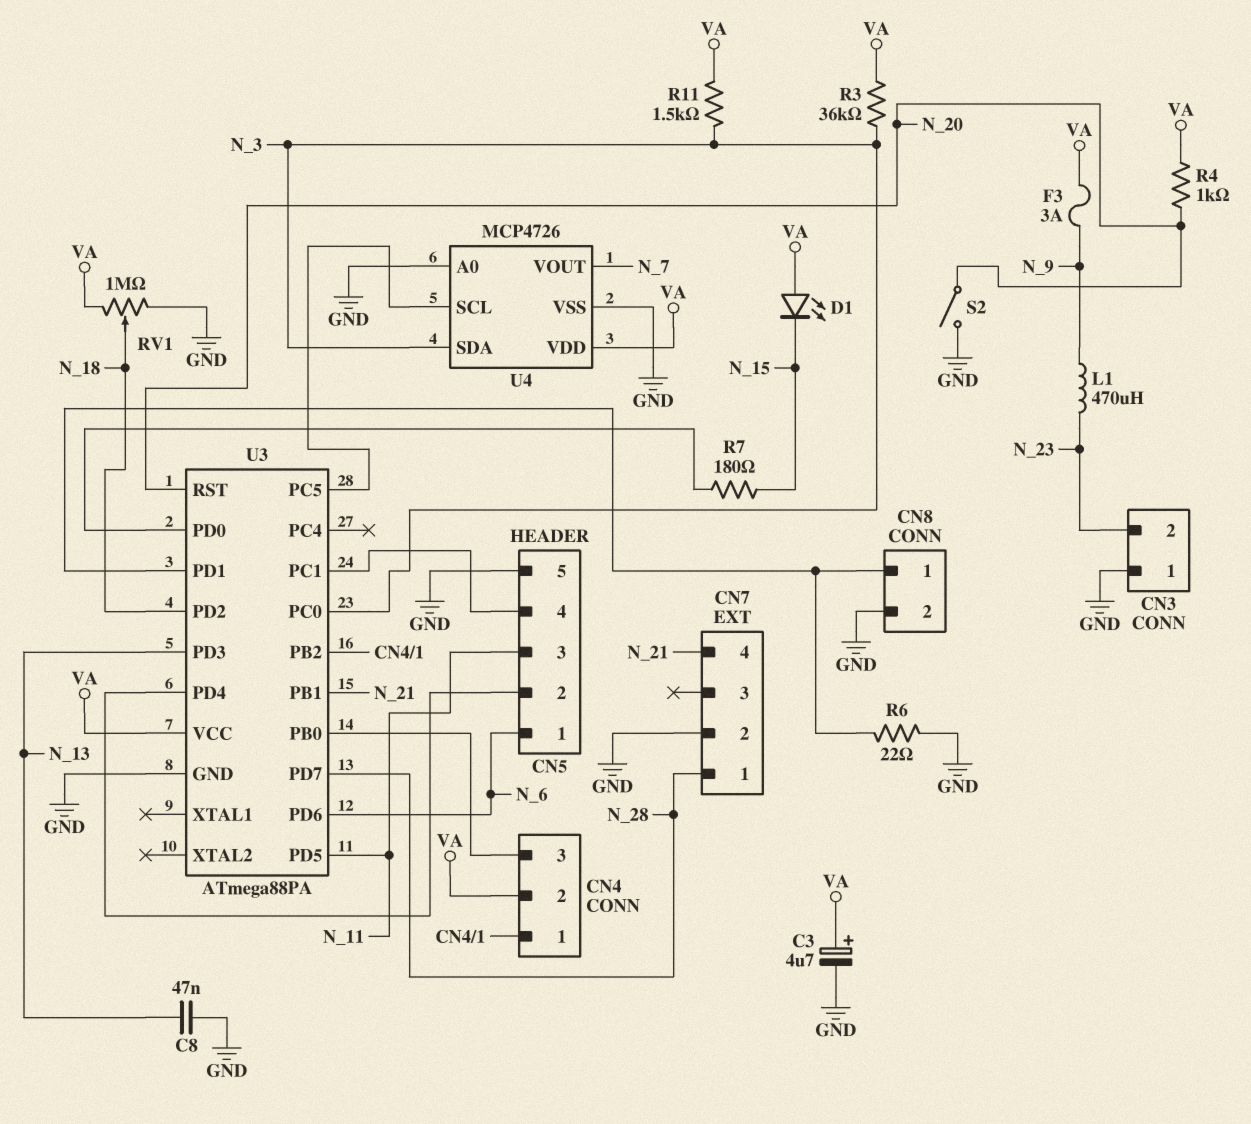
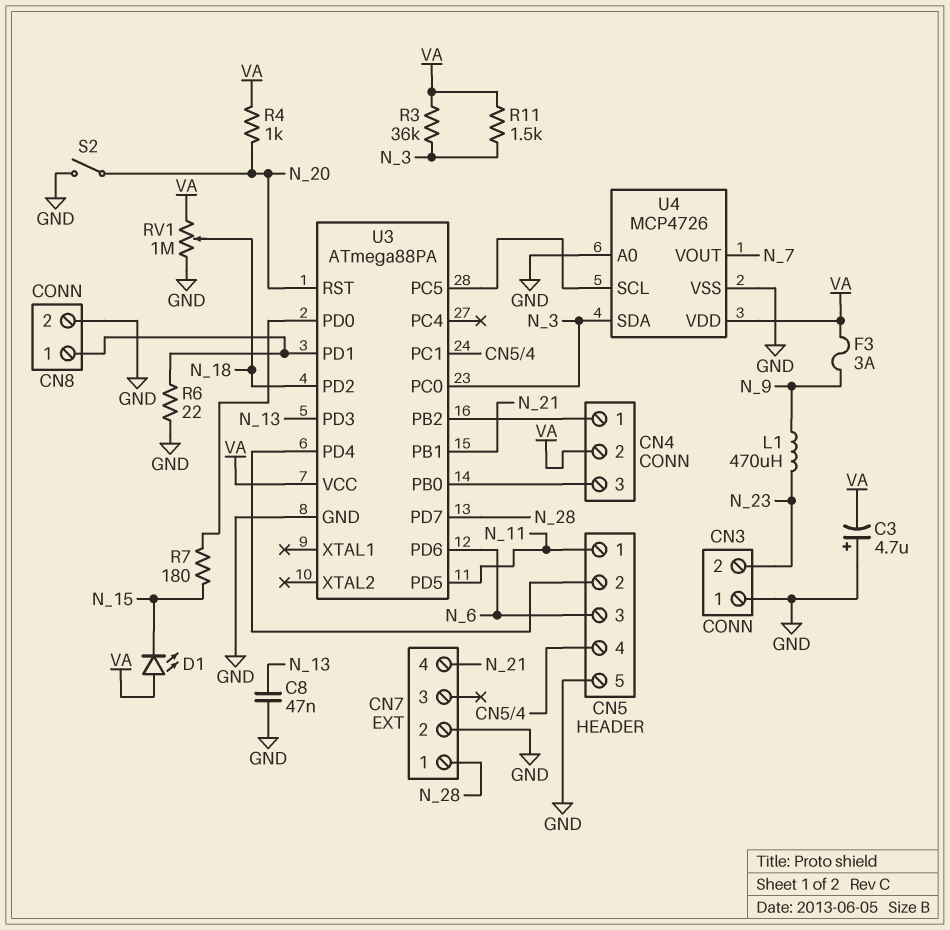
C3: 4.7uF (plus VA, minus GND) -> 4.7uF (plus GND, minus VA)
CN5 pin 1: N_6 -> N_11
CN5 pin 3: N_11 -> N_6

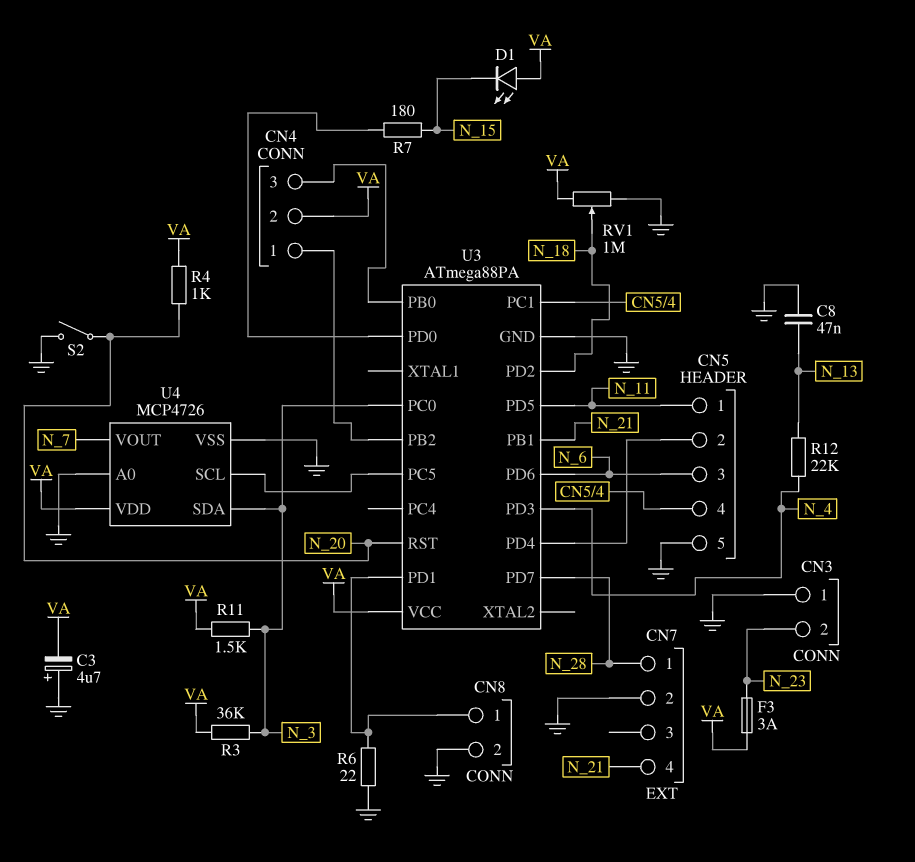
F3: 3A (N_9, VA) -> 3A (N_23, VA)
L1: 470uH (N_9, N_23) -> none
R12: none -> 22k (N_4, N_13)
U3 pin PD3: N_13 -> N_4

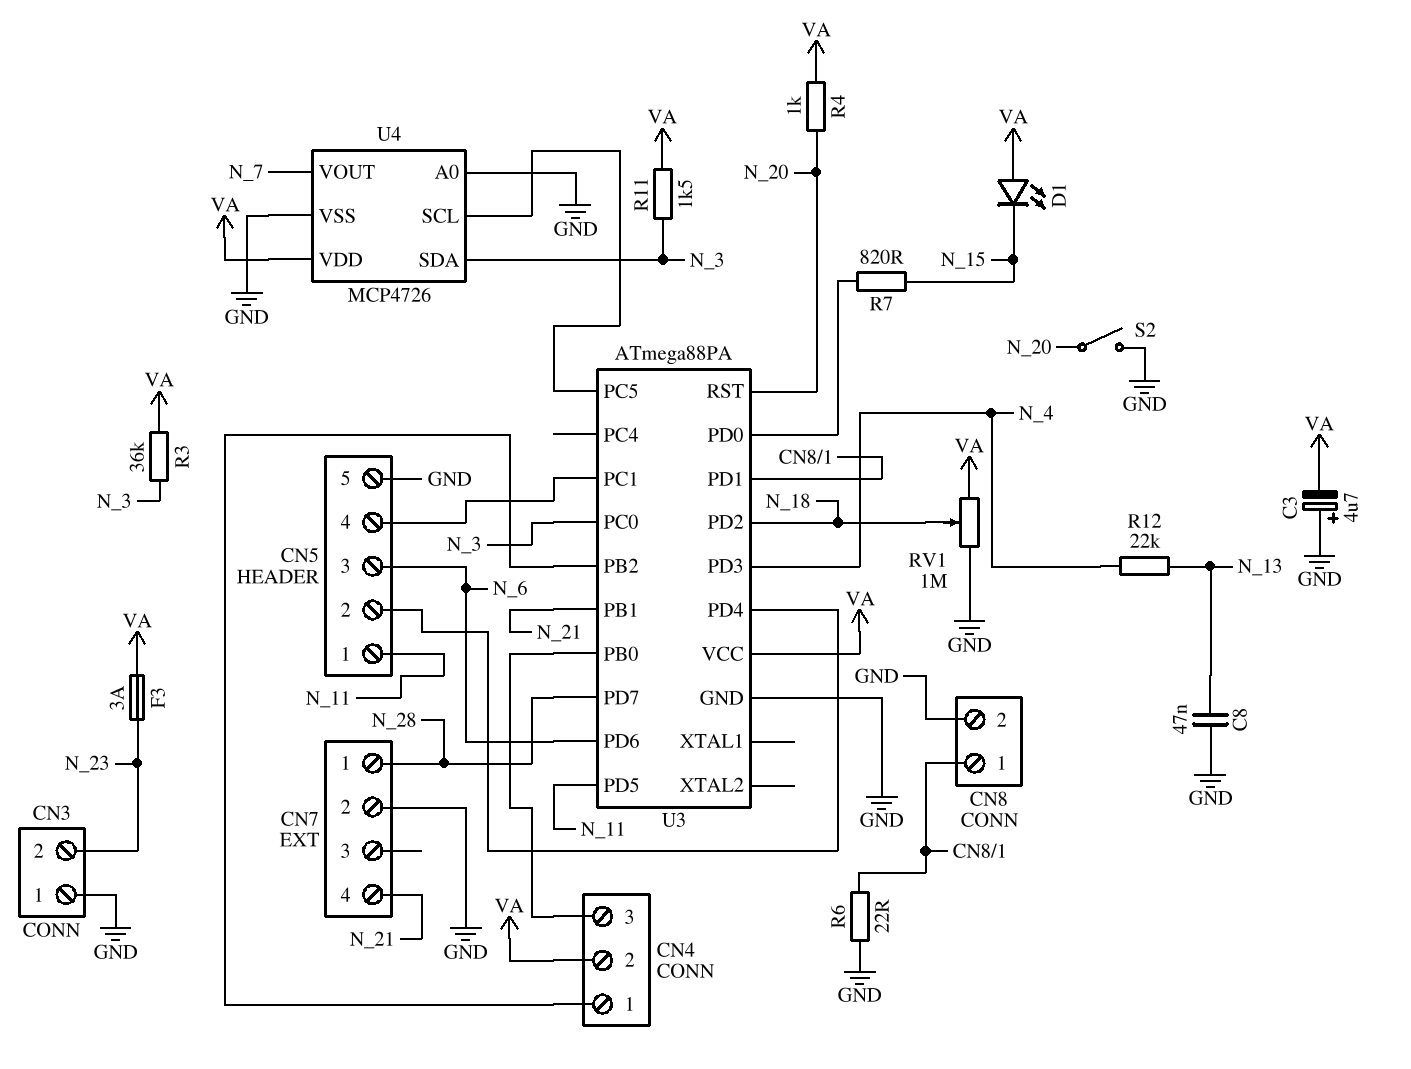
R7: 180 (N_15, U3/PD0) -> 820 (N_15, U3/PD0)

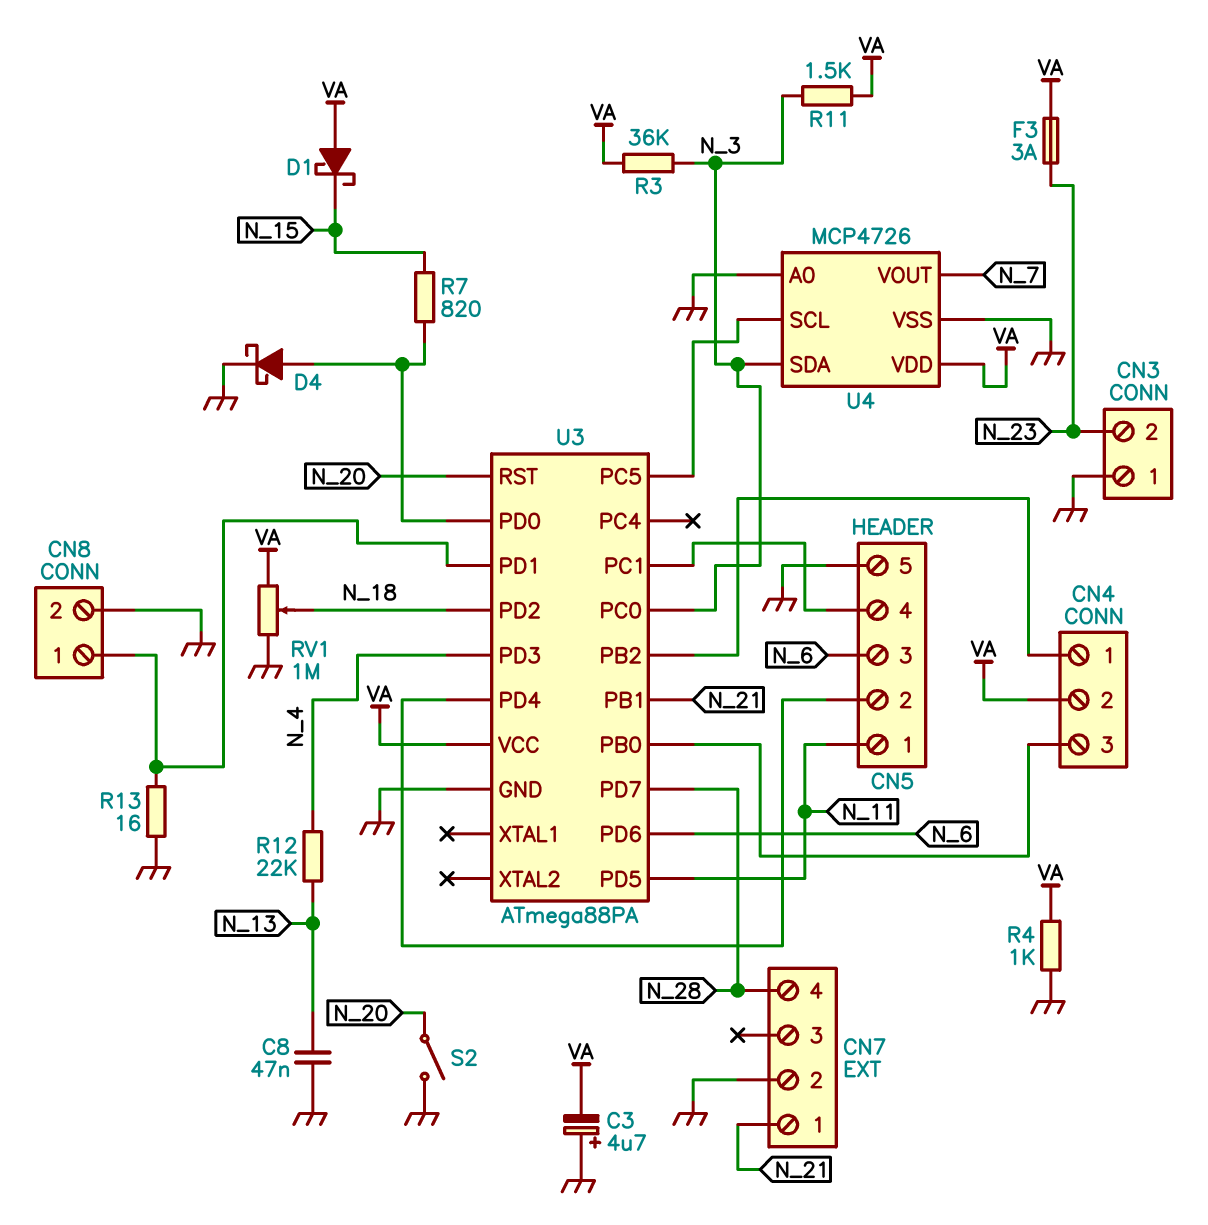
CN7 pin 1: N_28 -> N_21
CN7 pin 4: N_21 -> N_28
D1: LED (A VA, K N_15) -> schottky (A VA, K N_15)
D4: none -> schottky (A U3/PD0, K GND)
R4: 1k (N_20, VA) -> 1k (GND, VA)
R6: 22 (CN8/1, GND) -> none
R13: none -> 16 (CN8/1, GND)

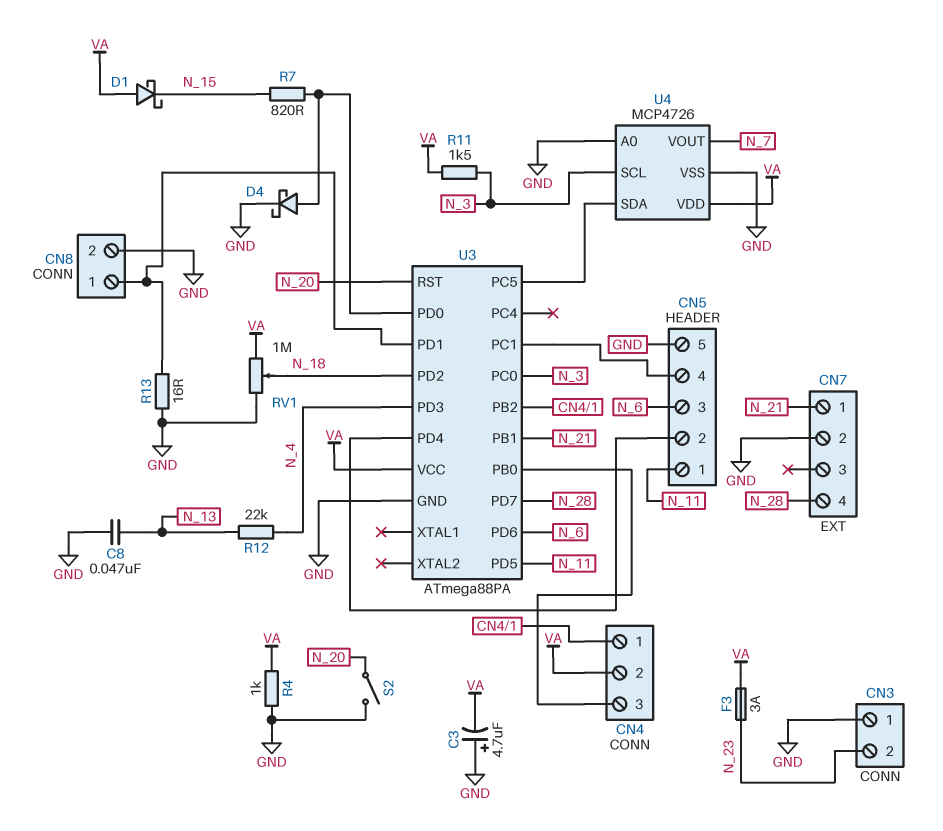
R3: 36k (N_3, VA) -> none
U4 pin SCL: U3/PC5 -> N_3
U4 pin SDA: N_3 -> U3/PC5

